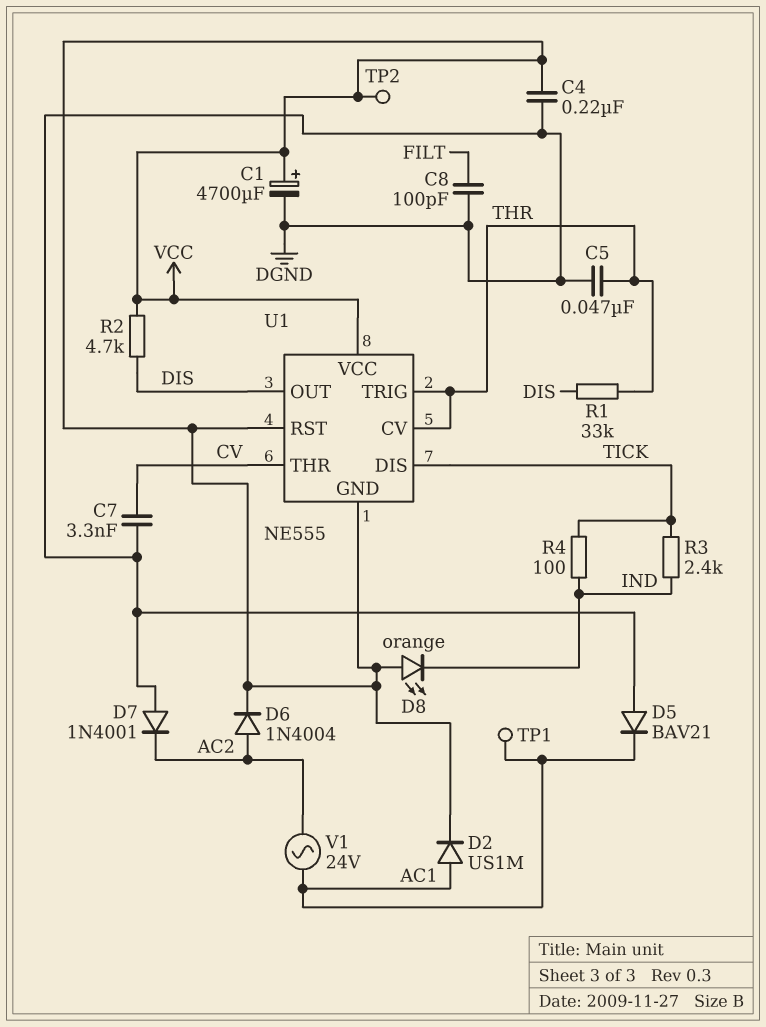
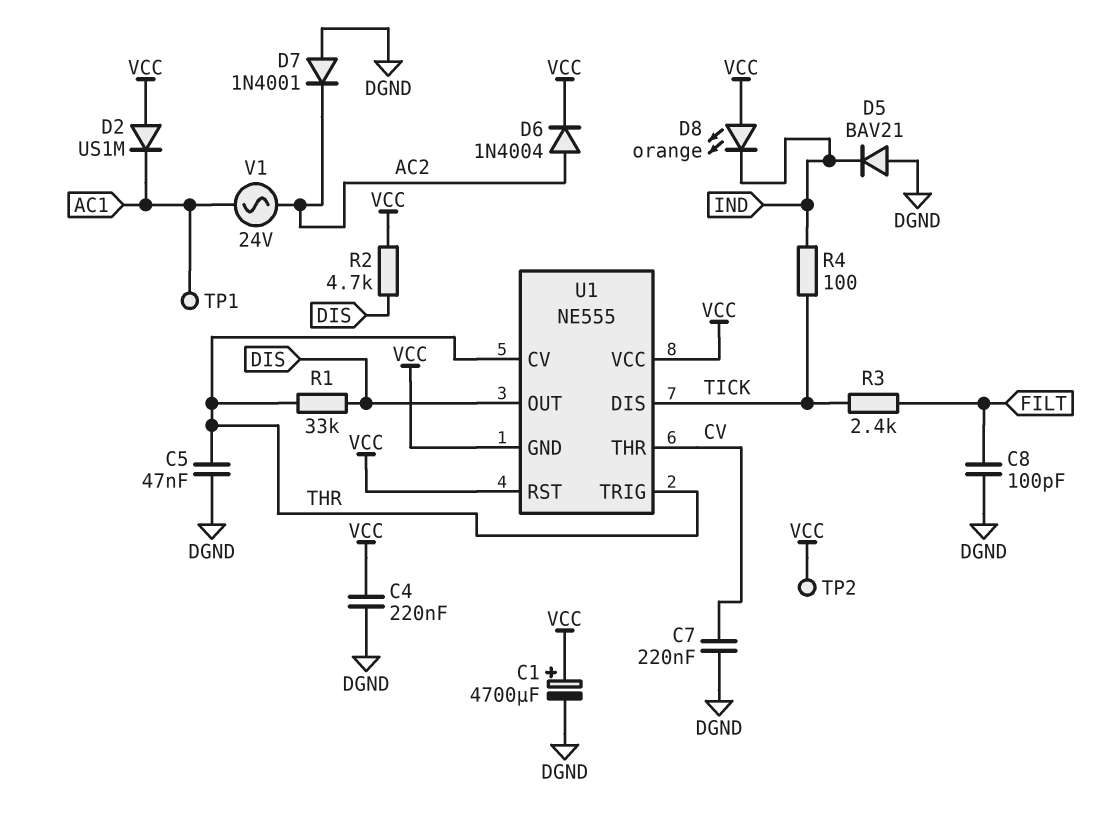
C7: 3.3nF (CV, DGND) -> 220nF (CV, DGND)
D2: diode US1M (A AC1, K VCC) -> diode US1M (A VCC, K AC1)
D5: diode BAV21 (A DGND, K AC1) -> diode BAV21 (A DGND, K IND)
R3: 2.4k (IND, TICK) -> 2.4k (FILT, TICK)

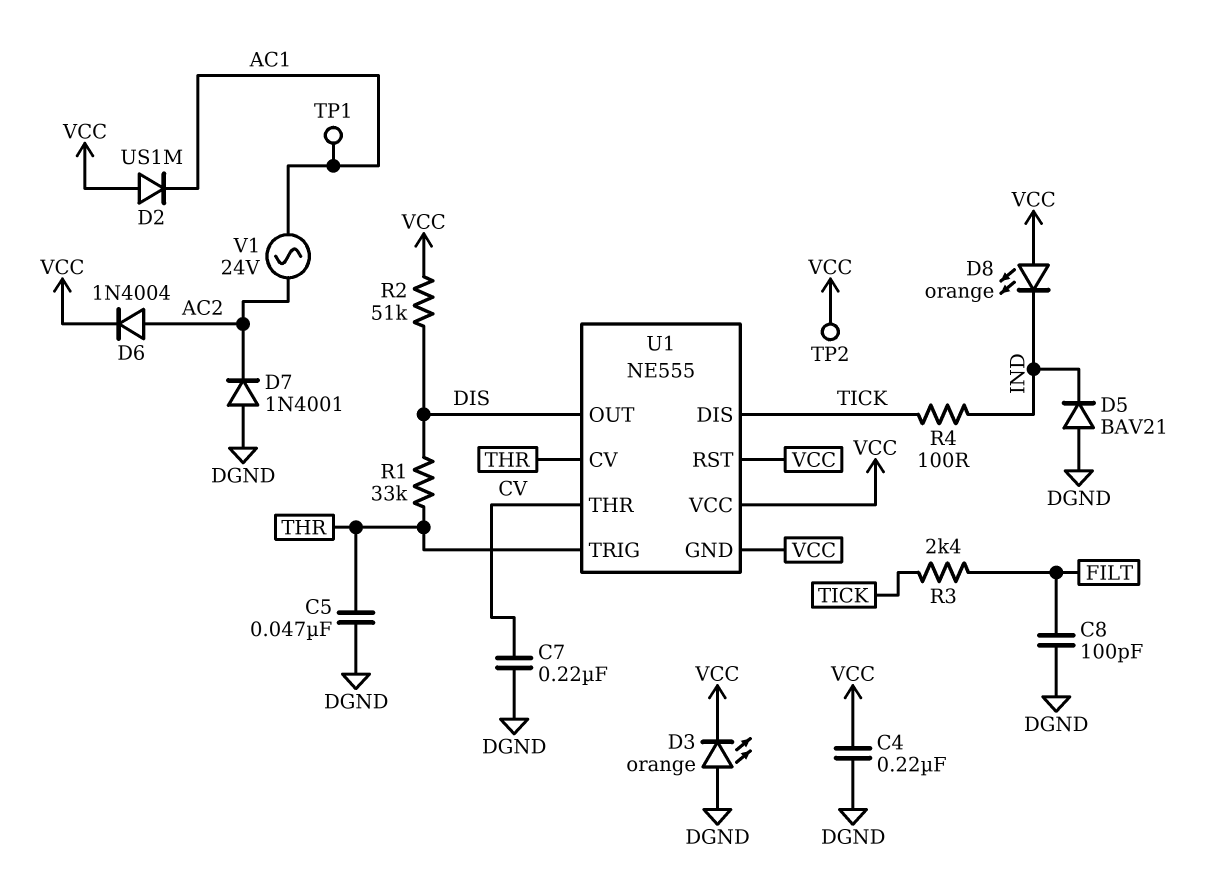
C1: 4700uF (plus VCC, minus DGND) -> none
D3: none -> LED orange (A DGND, K VCC)
R2: 4.7k (DIS, VCC) -> 51k (DIS, VCC)

